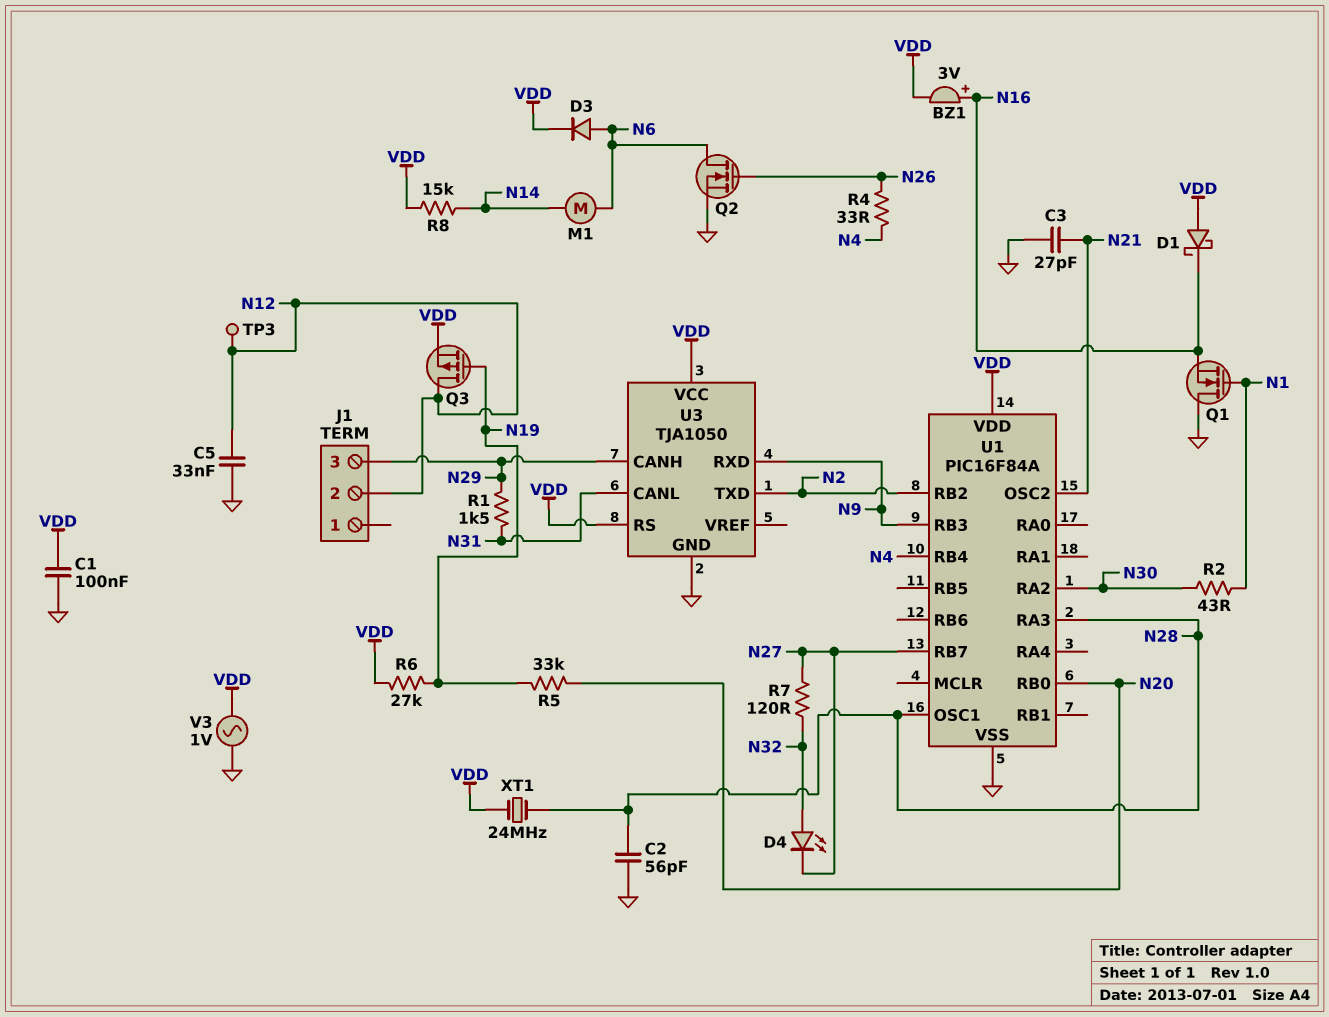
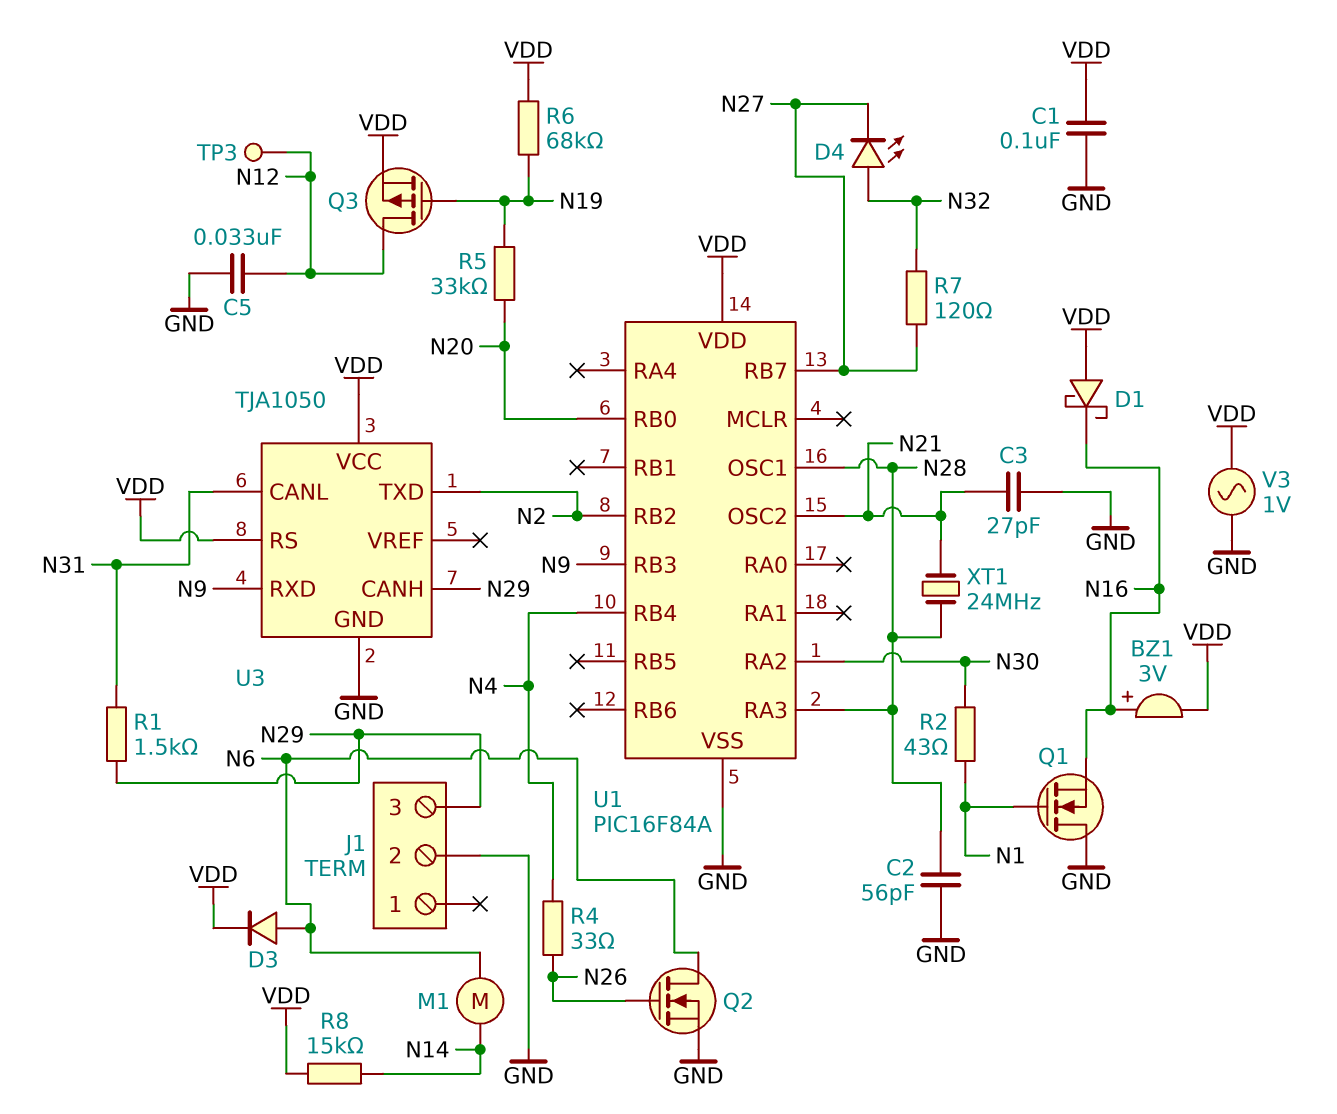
J1 pin 2: N12 -> GND
R6: 27k (N19, VDD) -> 68k (N19, VDD)
XT1: 24MHz (N28, VDD) -> 24MHz (N21, N28)

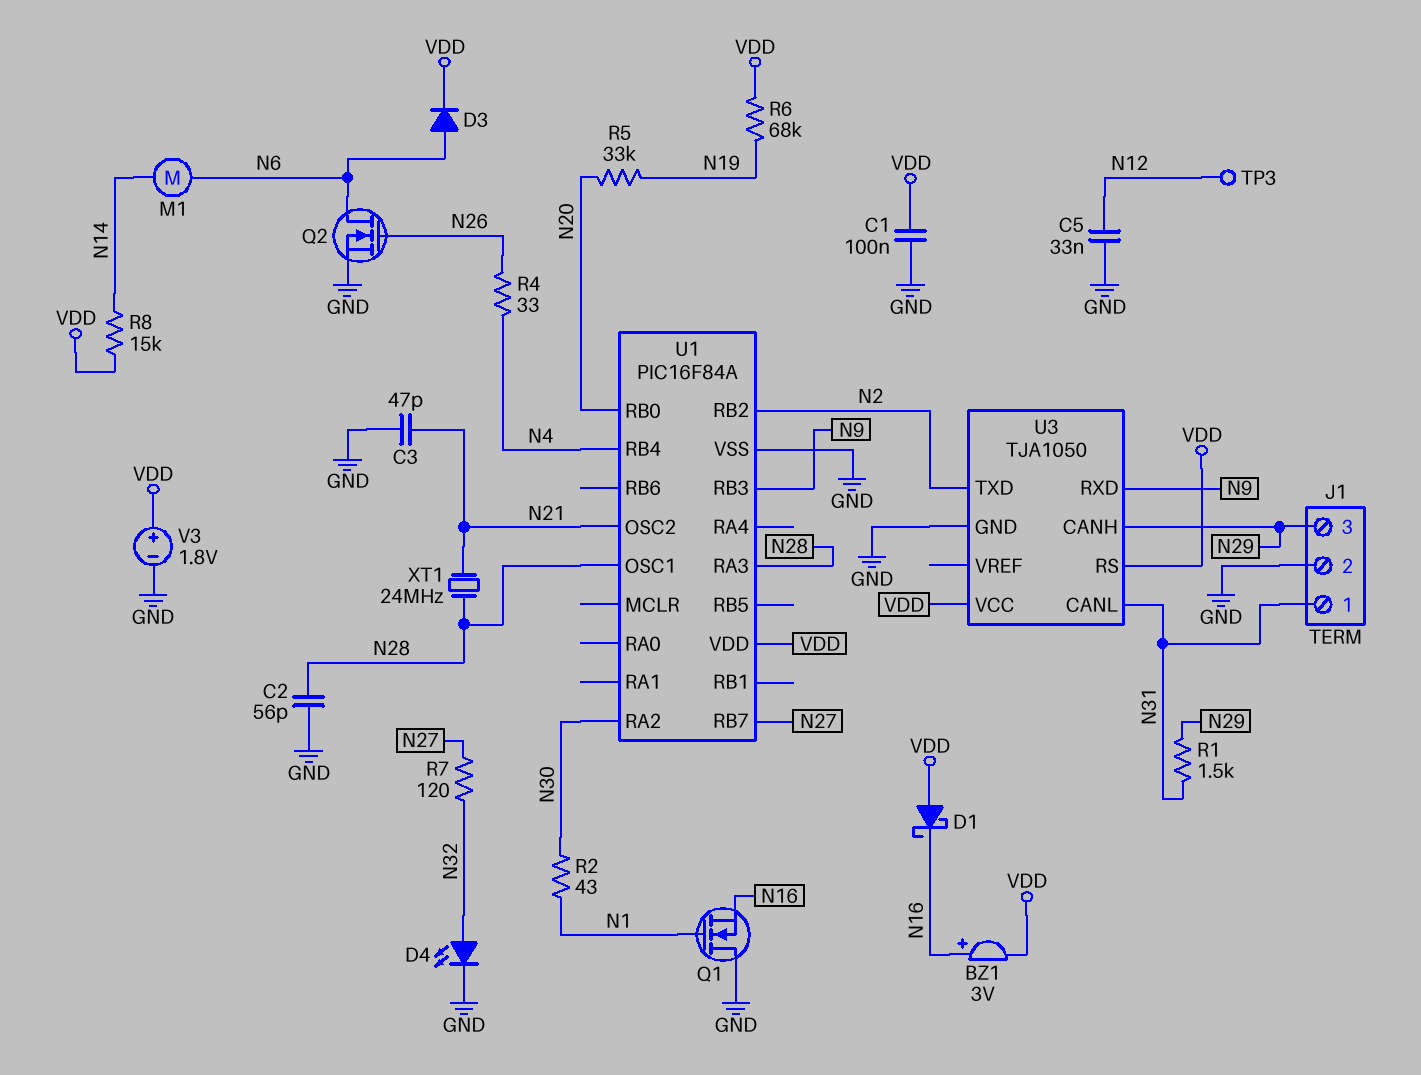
C3: 27pF (GND, N21) -> 47pF (GND, N21)
D4: LED (A N32, K N27) -> LED (A N32, K GND)
J1 pin 1: none -> N31
Q3: PMOS (G N19, D N12, S VDD) -> none
V3: AC 1V (GND, VDD) -> 1.8V (plus VDD, minus GND)

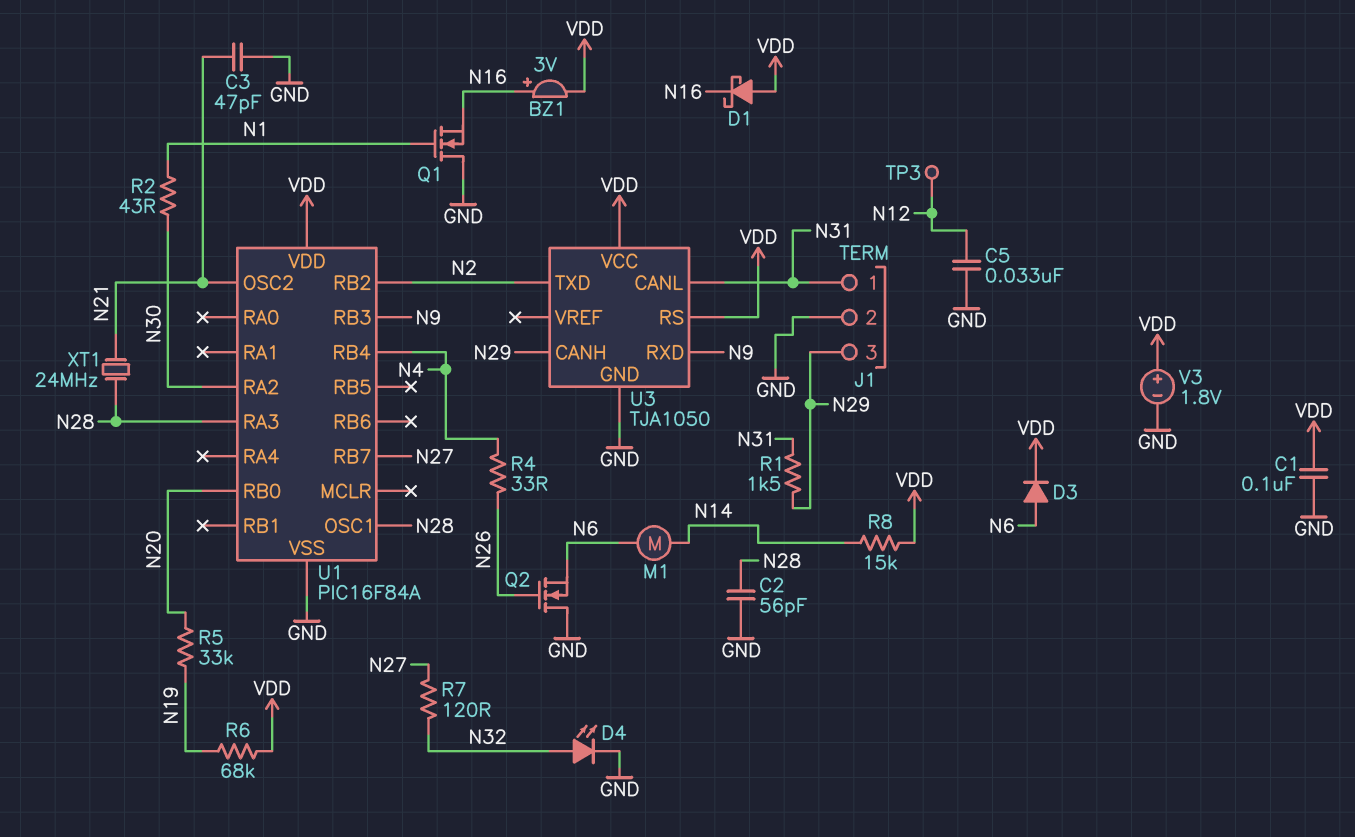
Q2: NMOS (G N26, D N6, S GND) -> NMOS (G N26, D GND, S N6)

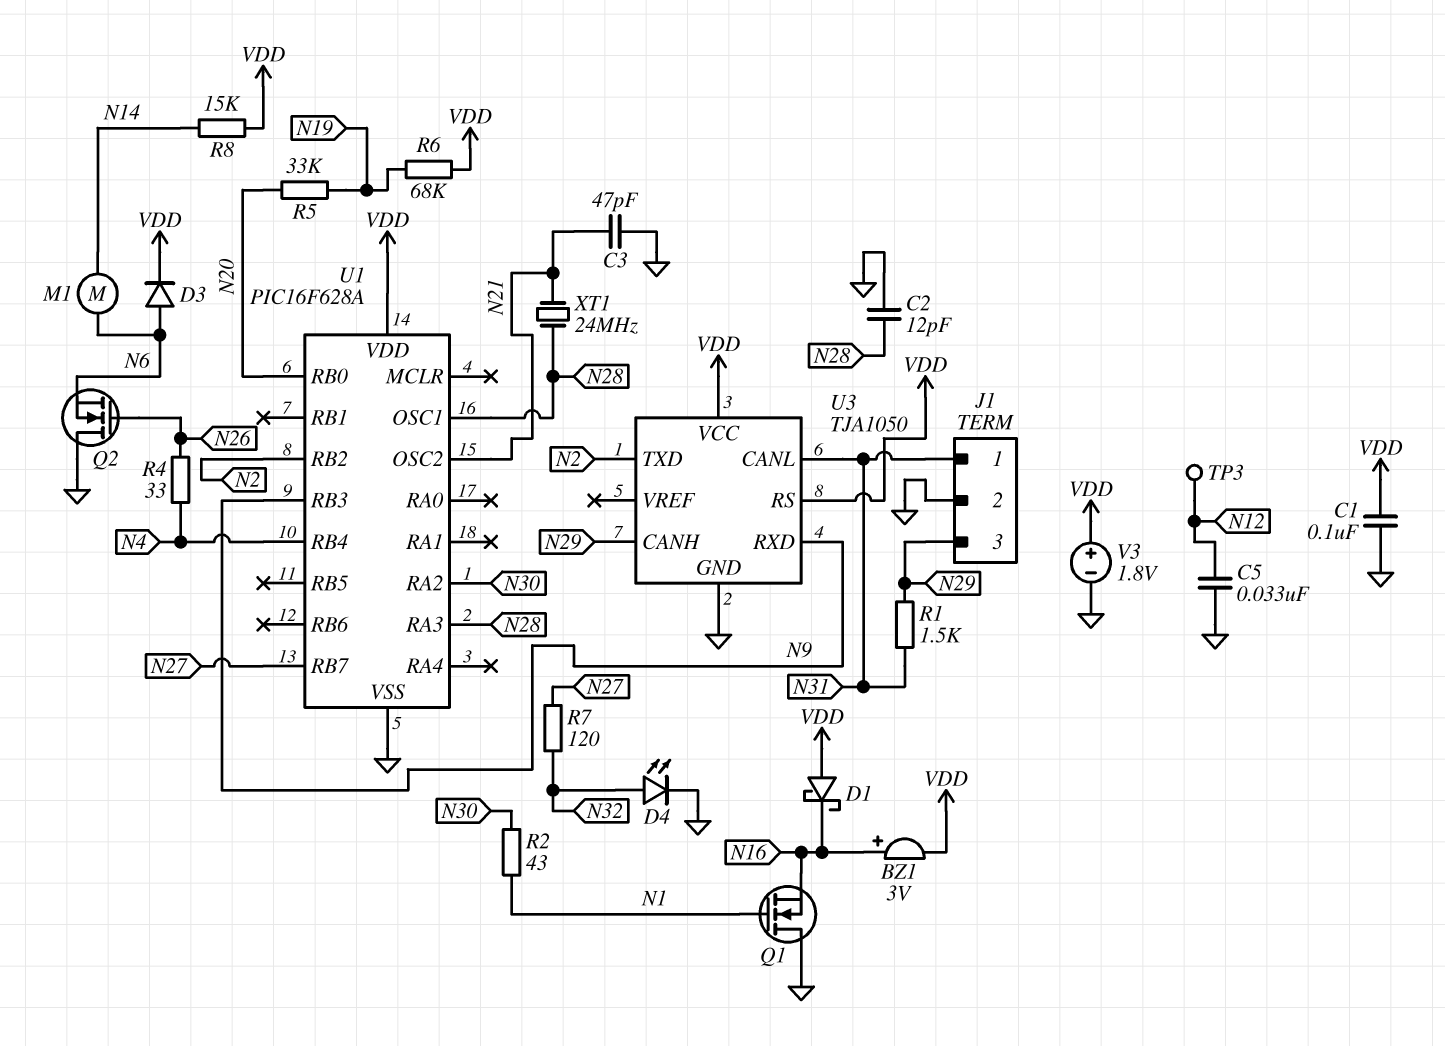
C2: 56pF (GND, N28) -> 12pF (GND, N28)
U1: PIC16F84A -> PIC16F628A

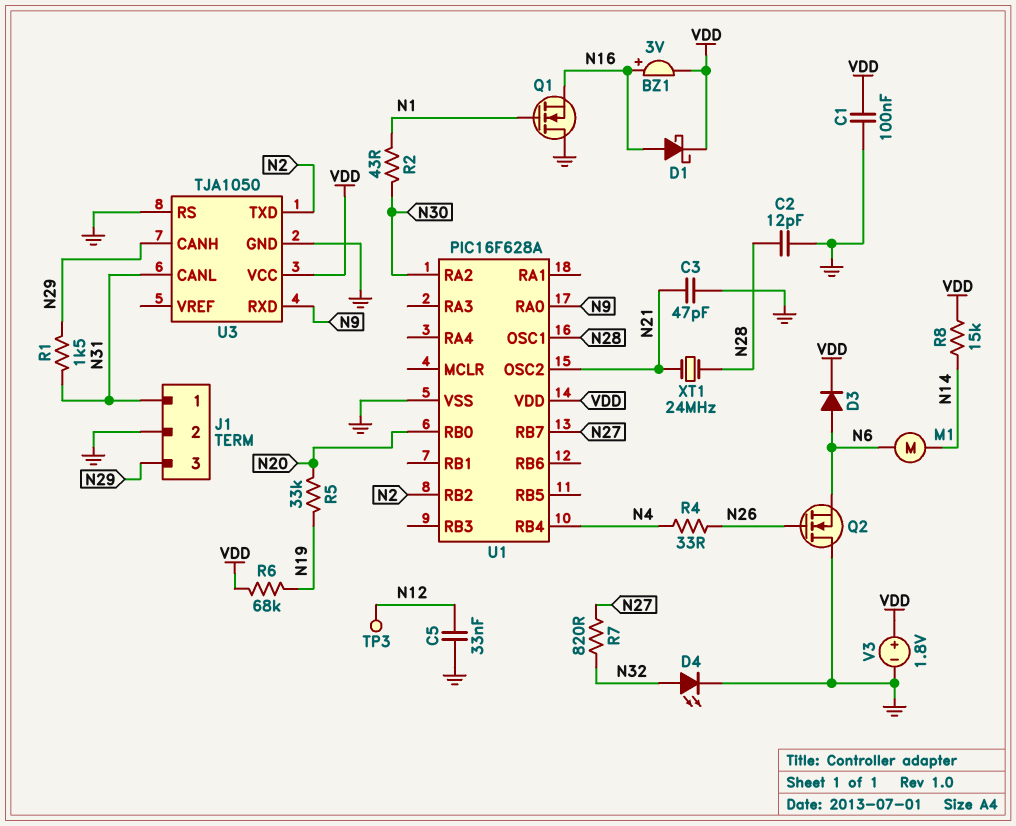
D1: schottky (A VDD, K N16) -> schottky (A N16, K VDD)
R7: 120 (N27, N32) -> 820 (N27, N32)
U1 pin RA0: none -> N9
U1 pin RA3: N28 -> none
U1 pin RB3: N9 -> none
U3 pin RS: VDD -> GND

